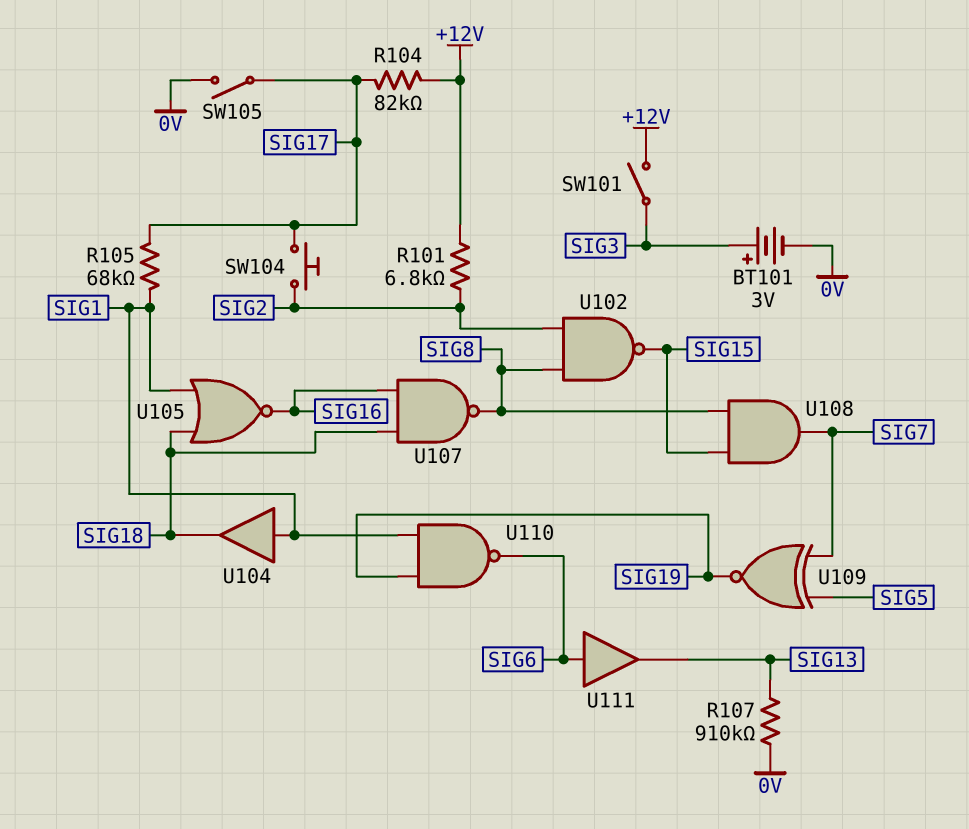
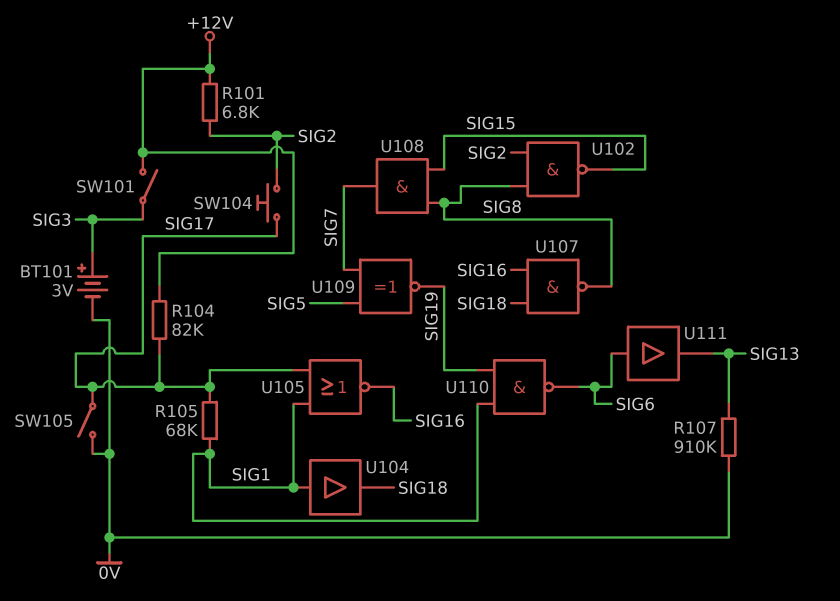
U105: NOR (in SIG1, in SIG18, out SIG16) -> NOR (in SIG1, in SIG17, out SIG16)

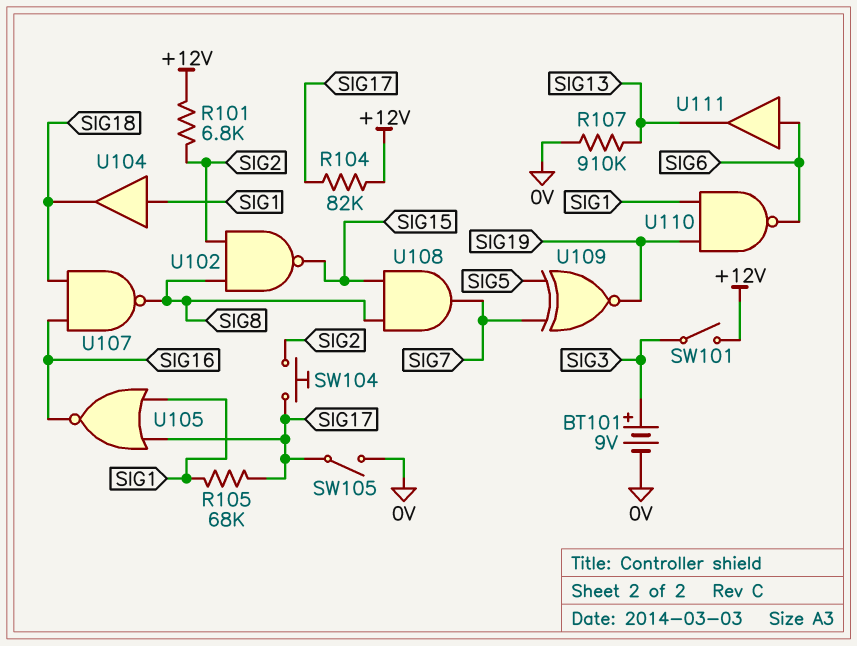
BT101: 3V (plus SIG3, minus 0V) -> 9V (plus SIG3, minus 0V)

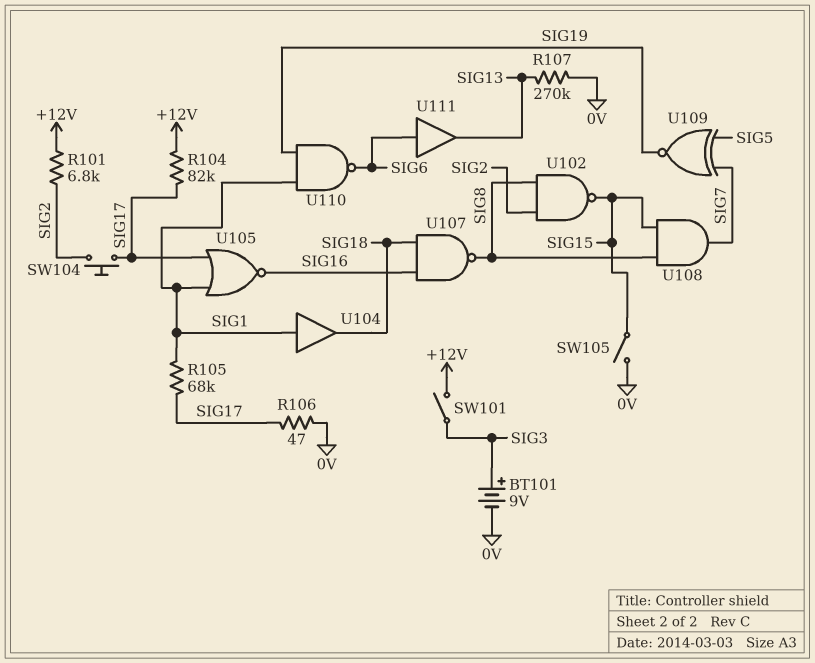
R106: none -> 47 (0V, SIG17)
R107: 910k (0V, SIG13) -> 270k (0V, SIG13)
SW105: switch (0V, SIG17) -> switch (0V, SIG15)

